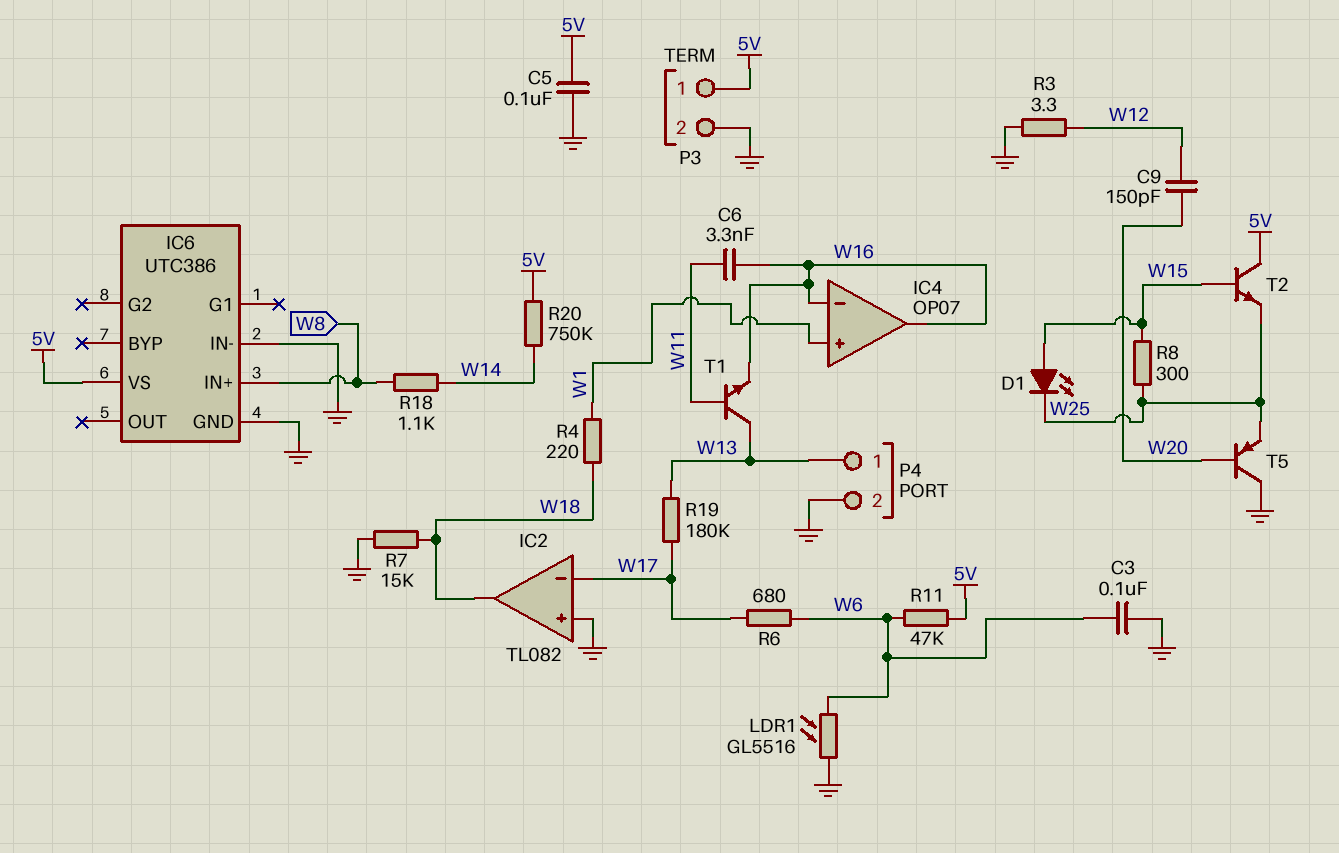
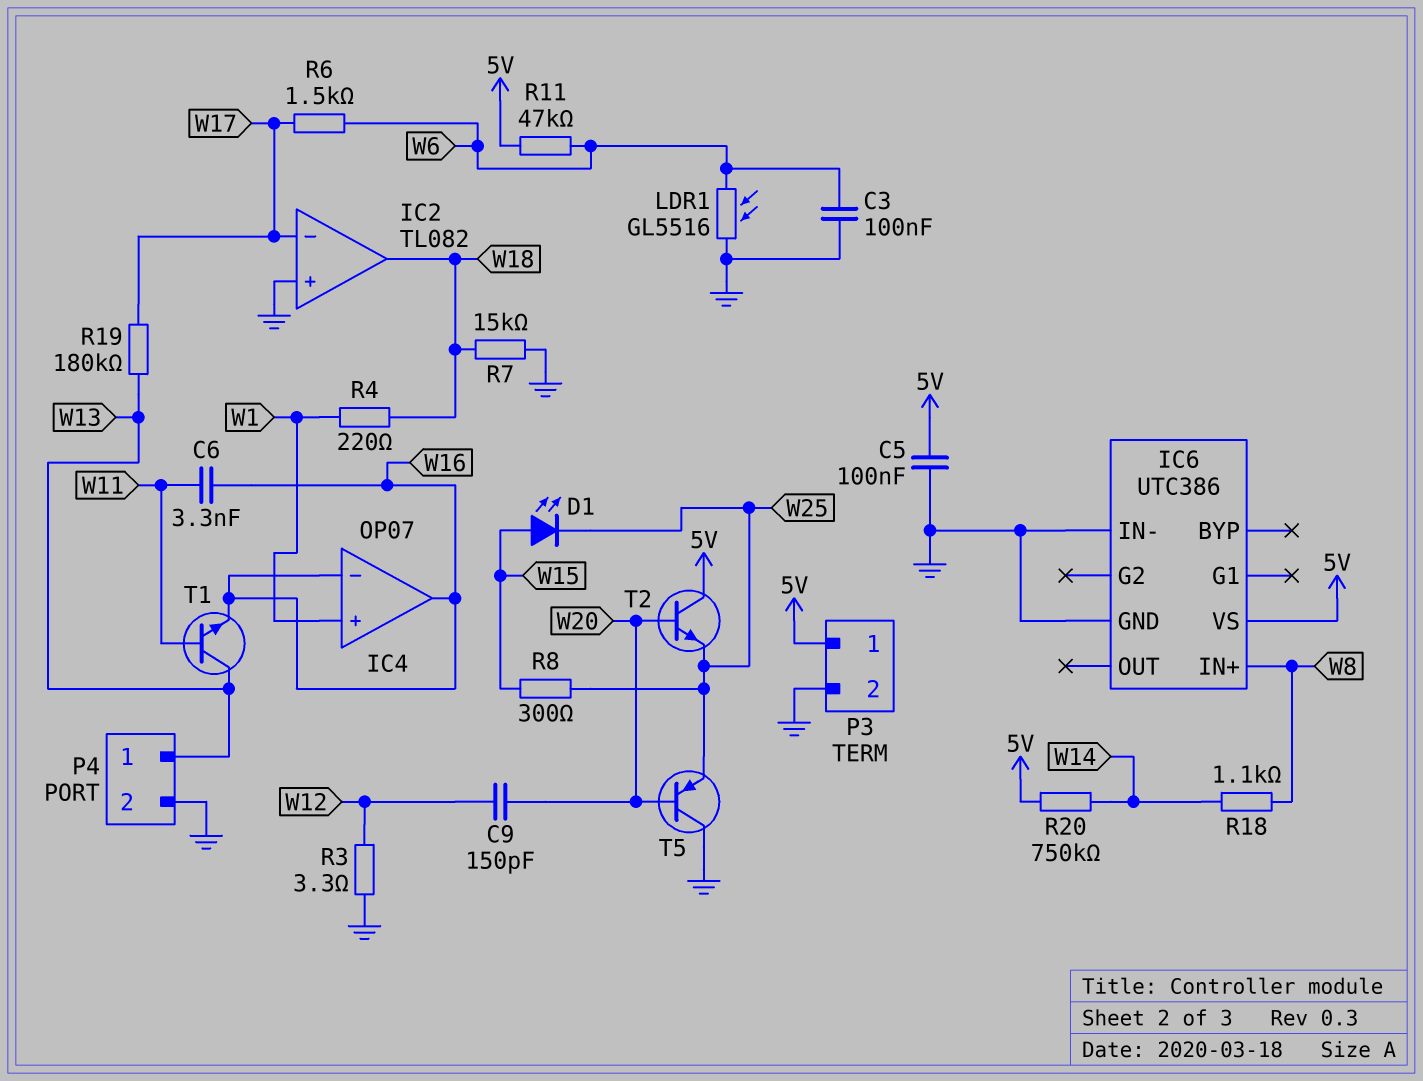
R6: 680 (W6, W17) -> 1.5k (W6, W17)
T2: NPN (B W15, C 5V, E W25) -> NPN (B W20, C 5V, E W25)

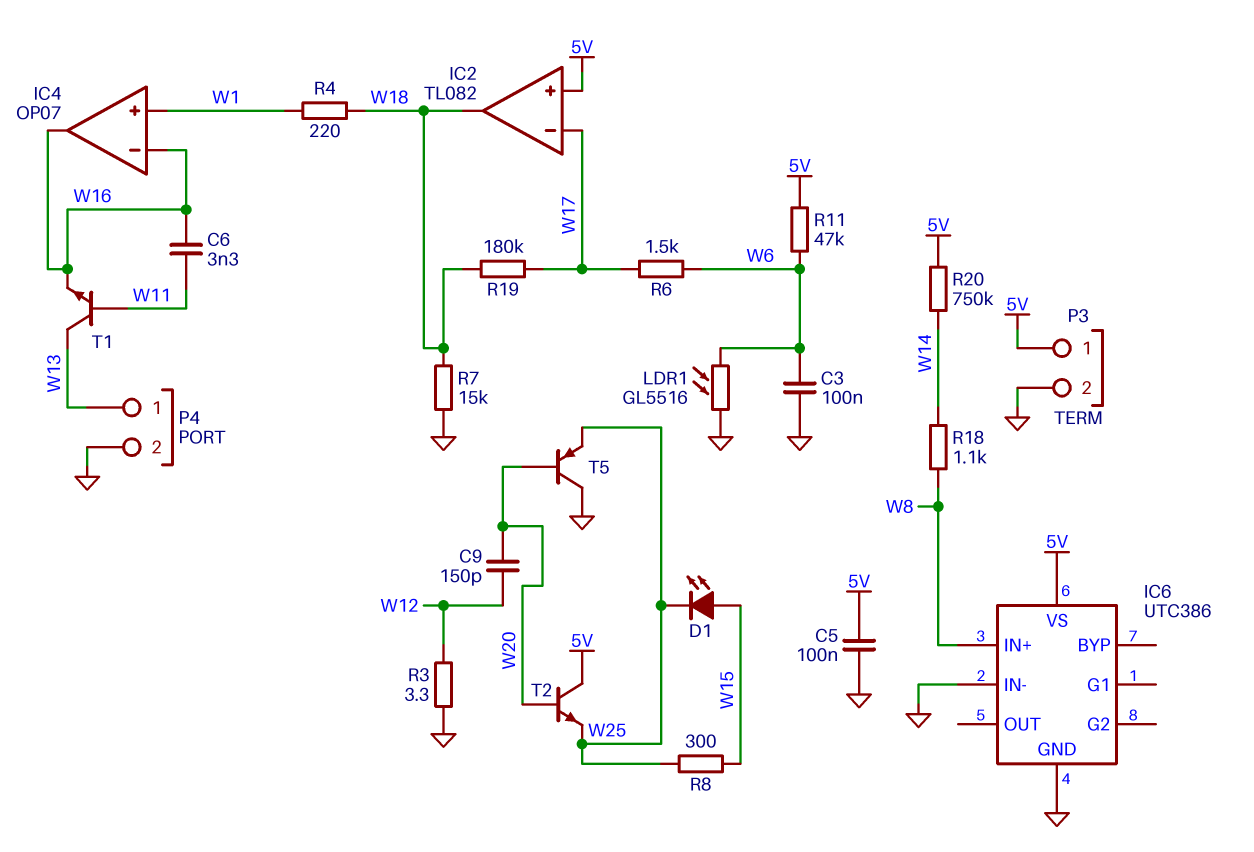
IC2 pin in+: GND -> 5V
R19: 180k (W13, W17) -> 180k (W17, W18)

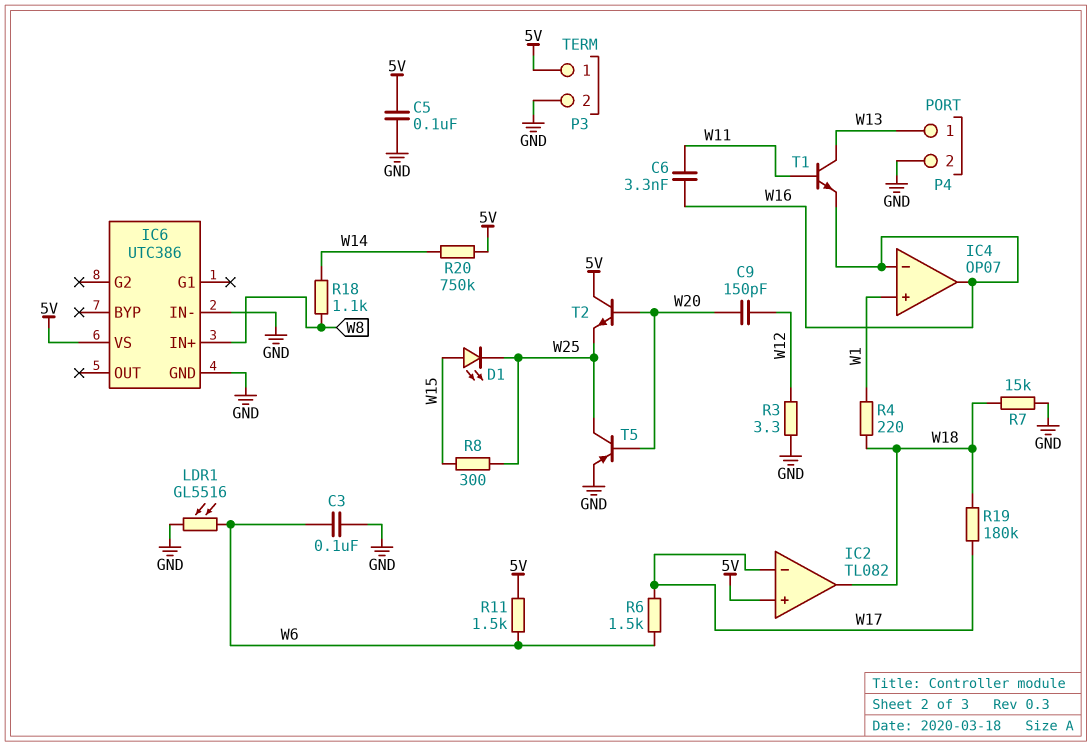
R11: 47k (5V, W6) -> 1.5k (5V, W6)
T5: PNP (B W20, C GND, E W25) -> PNP (B W20, C W25, E GND)

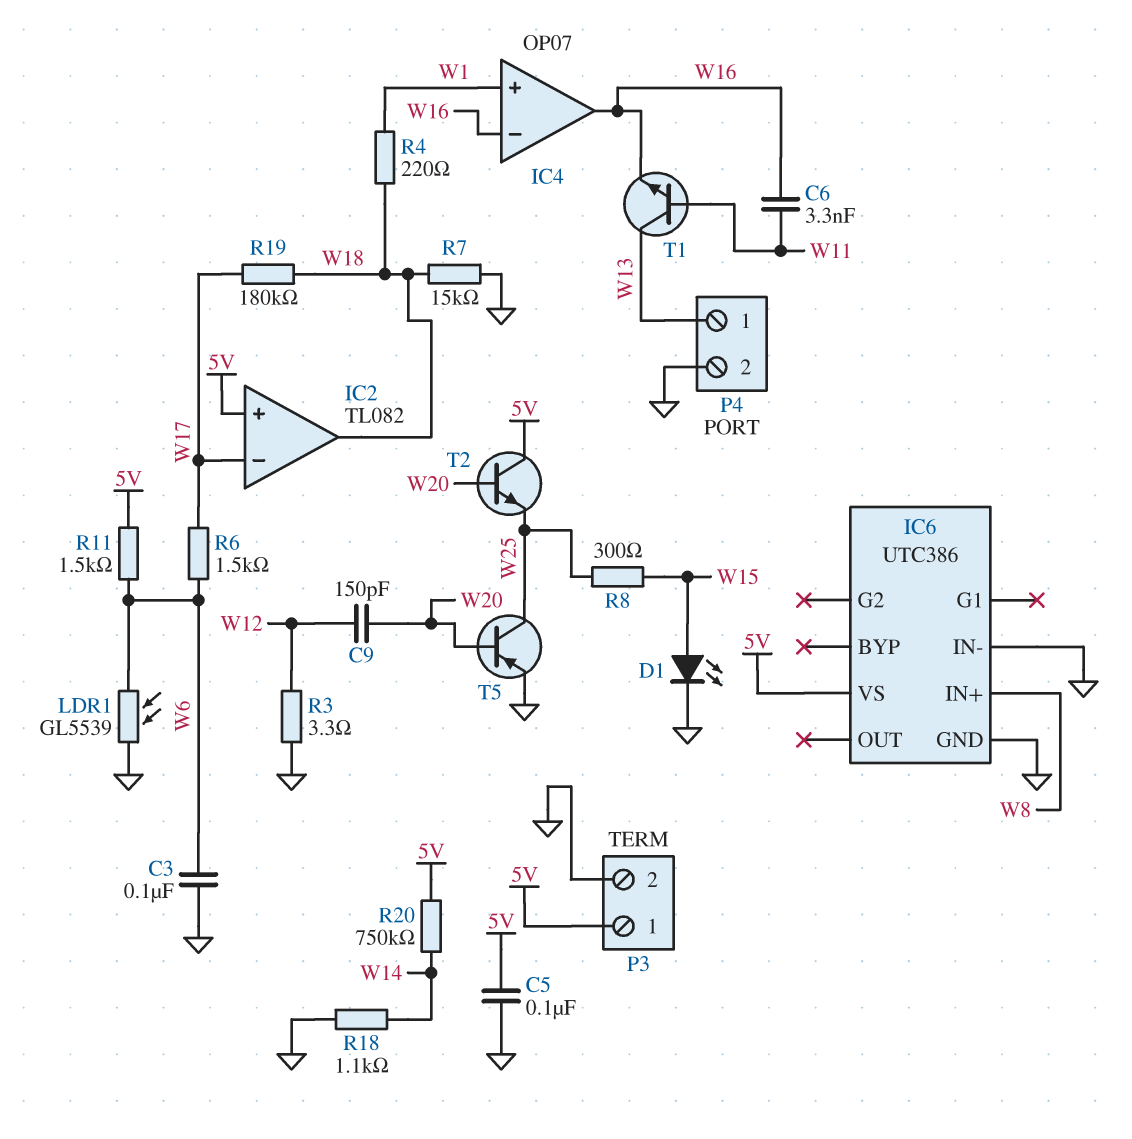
D1: LED (A W15, K W25) -> LED (A W15, K GND)
LDR1: GL5516 (GND, W6) -> GL5539 (GND, W6)
R18: 1.1k (W8, W14) -> 1.1k (GND, W14)

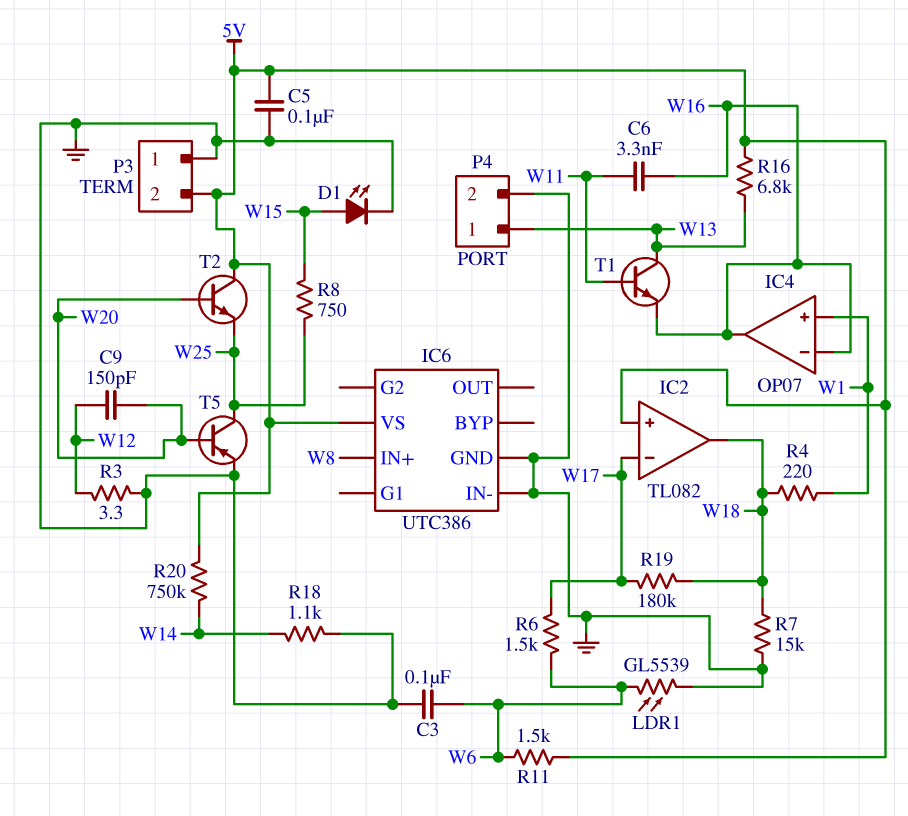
P3 pin 1: 5V -> GND
P3 pin 2: GND -> 5V
R8: 300 (W15, W25) -> 750 (W15, W25)
R16: none -> 6.8k (5V, W13)

